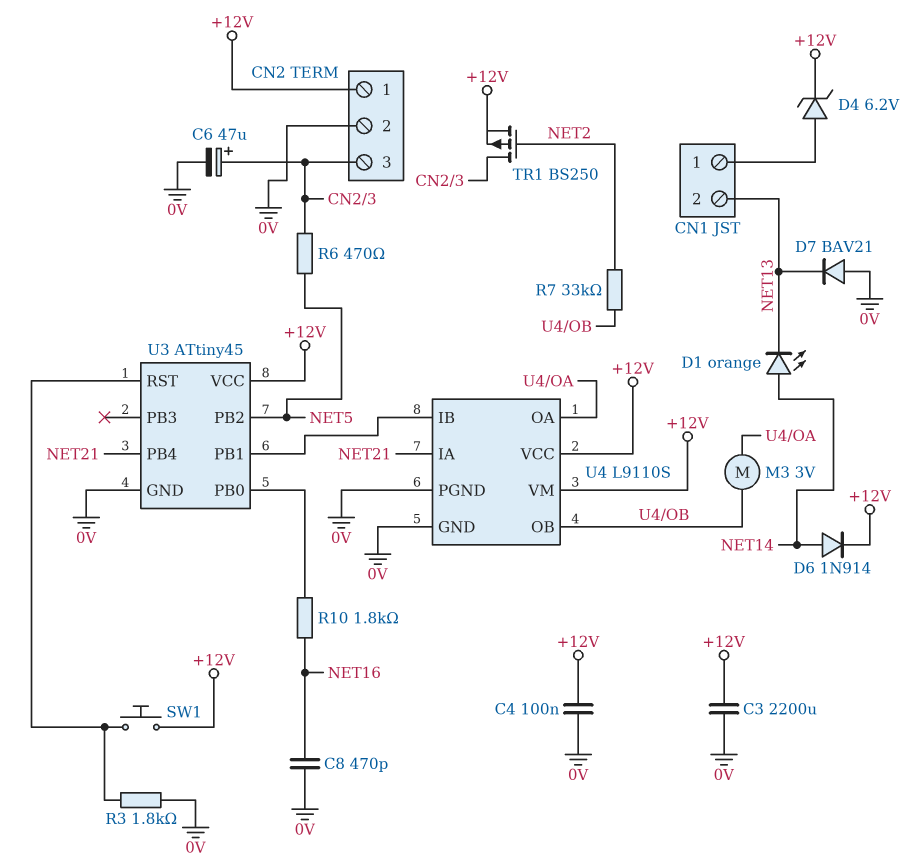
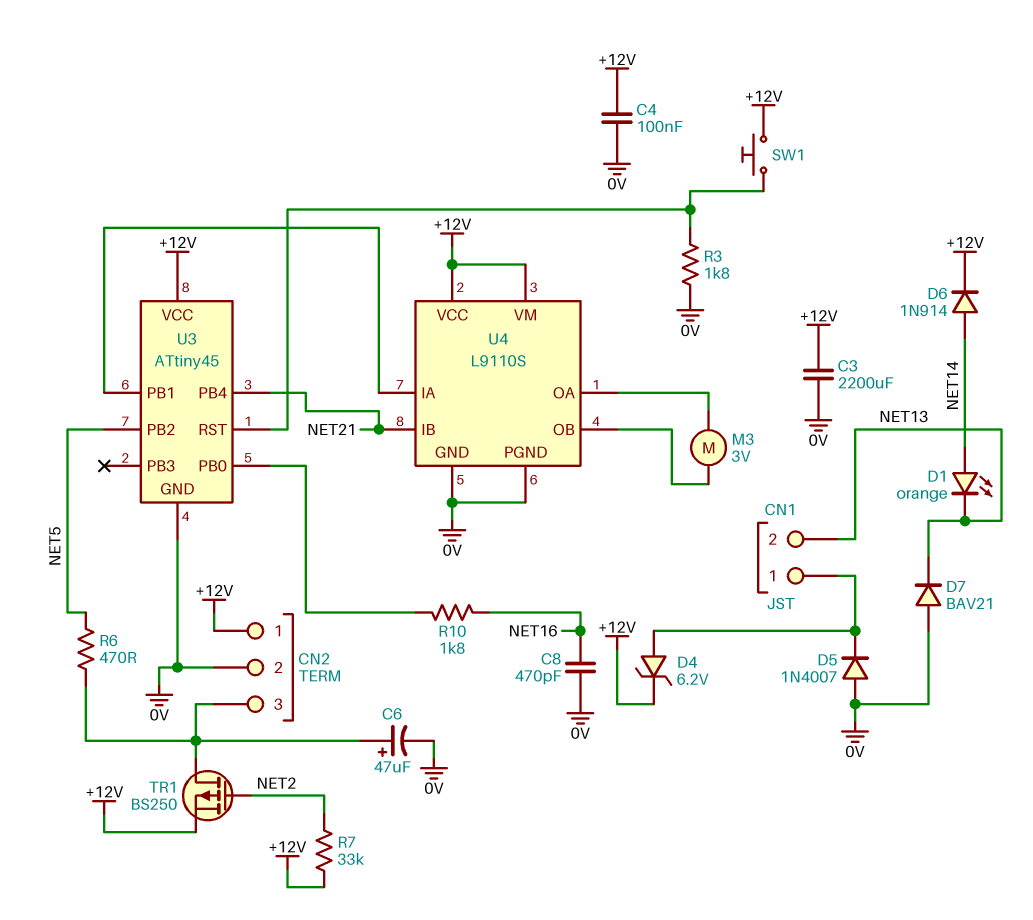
D5: none -> diode 1N4007 (A 0V, K CN1/1)
R7: 33k (NET2, U4/OB) -> 33k (+12V, NET2)
U4 pin IA: NET21 -> U3/PB1
U4 pin IB: U3/PB1 -> NET21

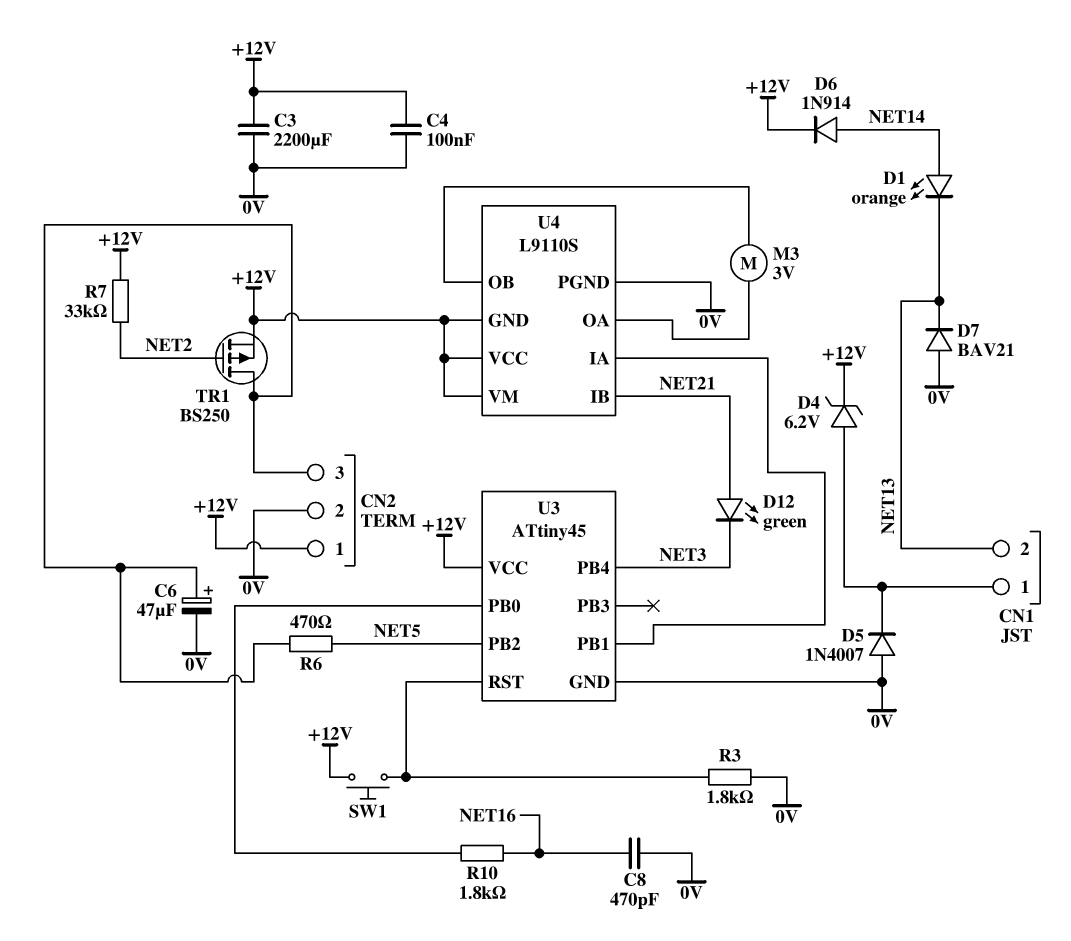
D12: none -> LED green (A NET21, K NET3)
U3 pin PB4: NET21 -> NET3
U4 pin GND: 0V -> +12V

